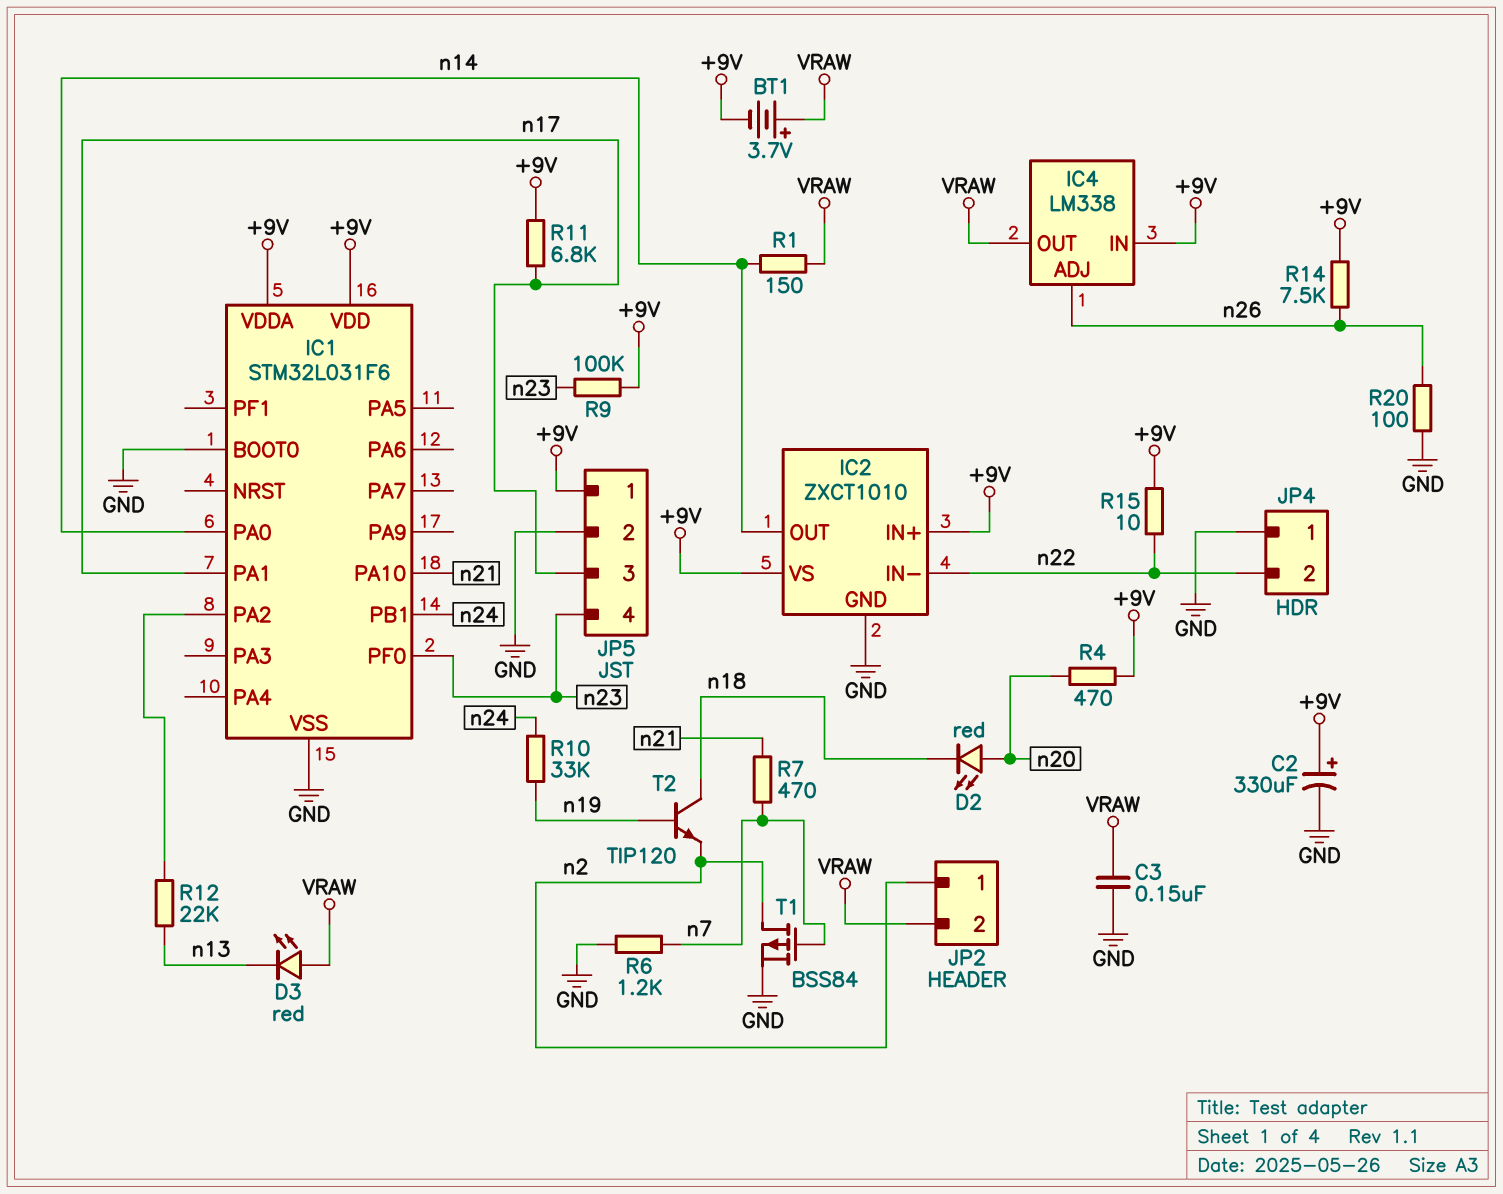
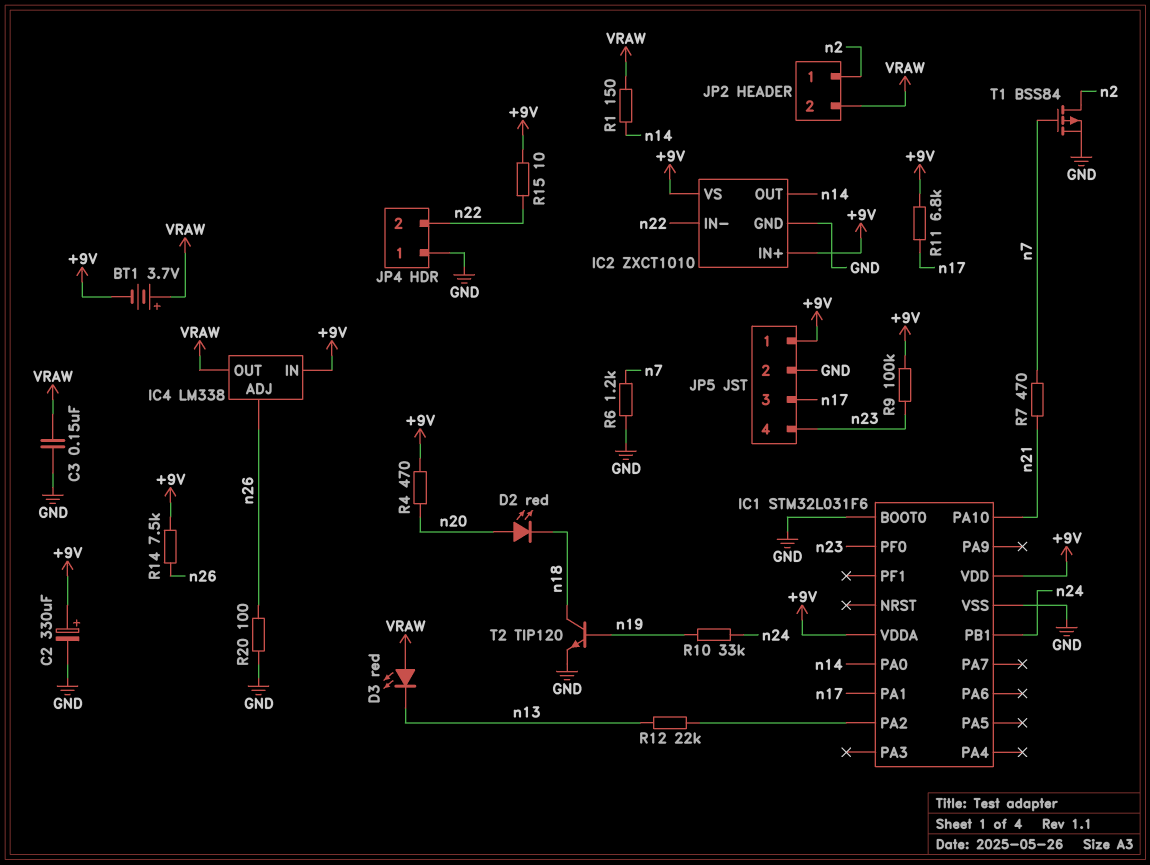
T2: NPN TIP120 (B n19, C n18, E n2) -> NPN TIP120 (B n19, C n18, E GND)

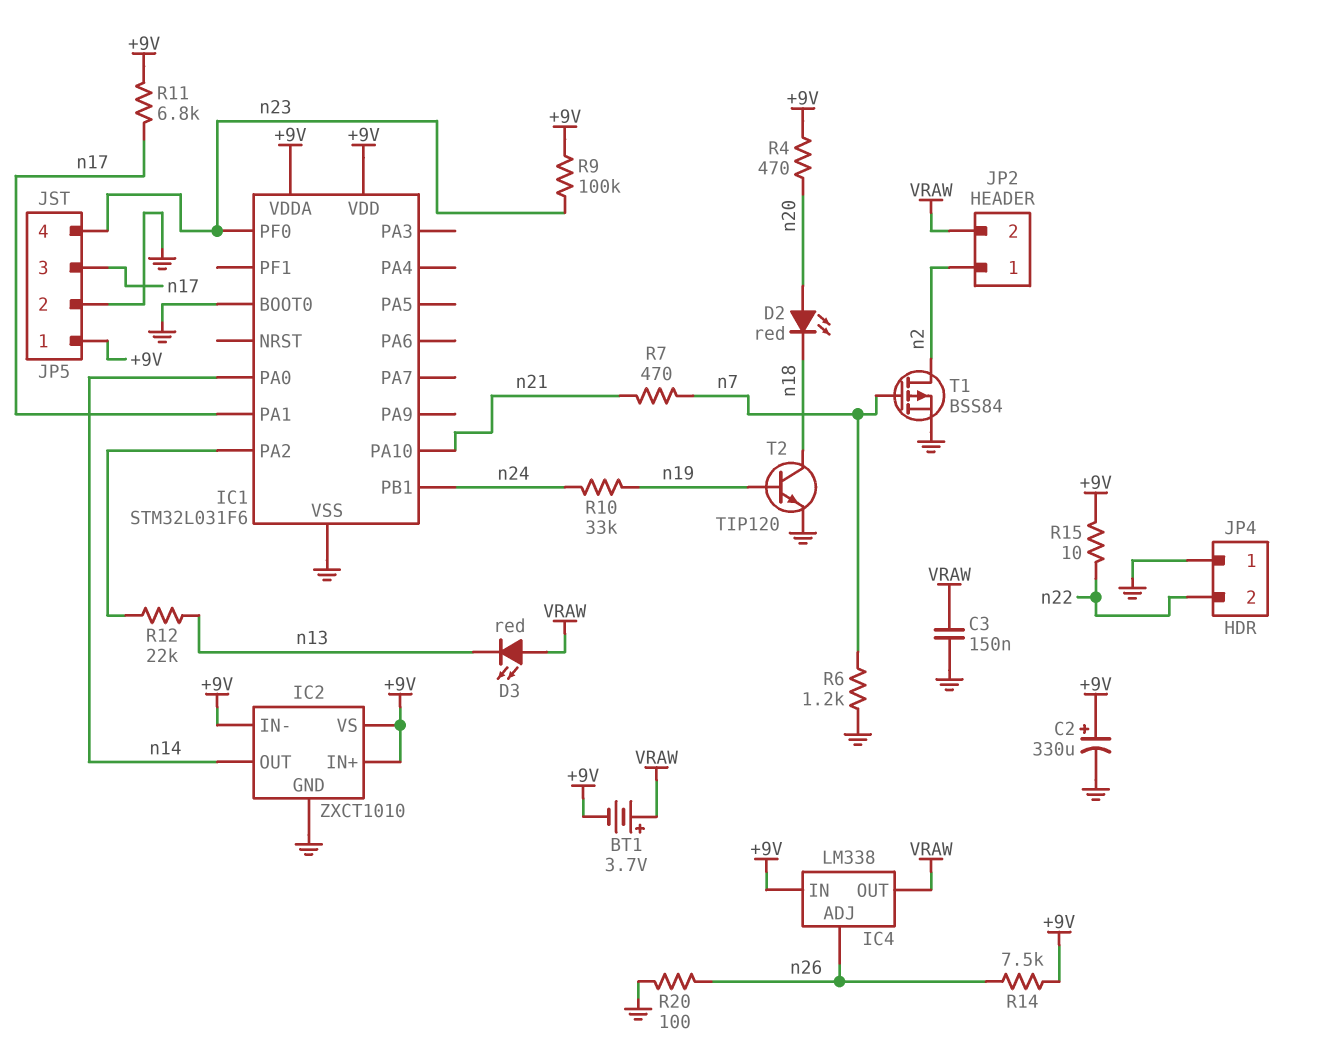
IC2 pin IN-: n22 -> +9V
R1: 150 (VRAW, n14) -> none

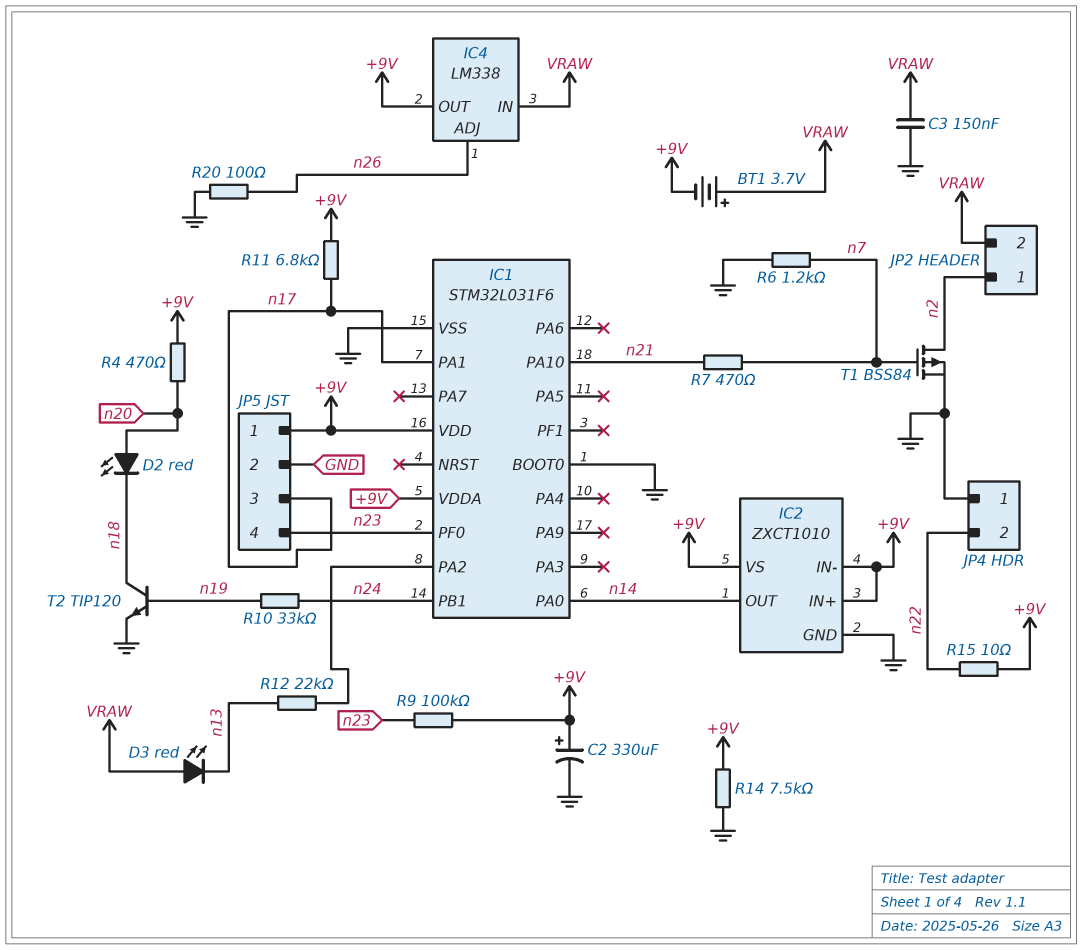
IC4 pin IN: +9V -> VRAW
IC4 pin OUT: VRAW -> +9V
R14: 7.5k (+9V, n26) -> 7.5k (+9V, GND)

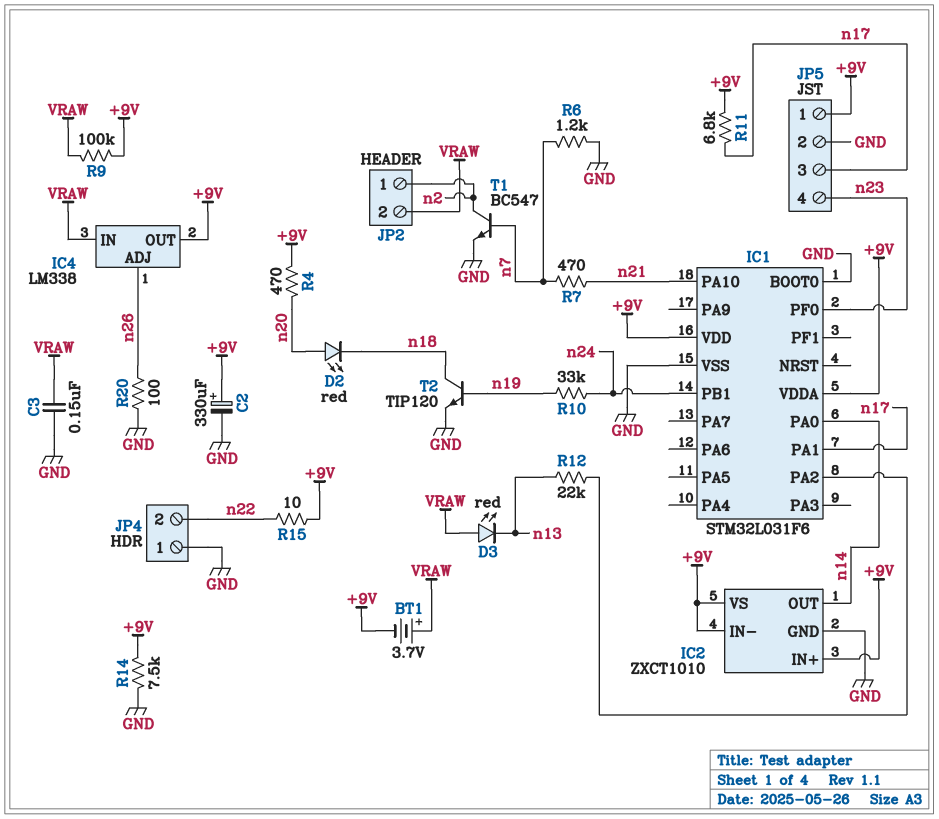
R9: 100k (+9V, n23) -> 100k (+9V, VRAW)
T1: PMOS BSS84 (G n7, D n2, S GND) -> NPN BC547 (B n7, C n2, E GND)

